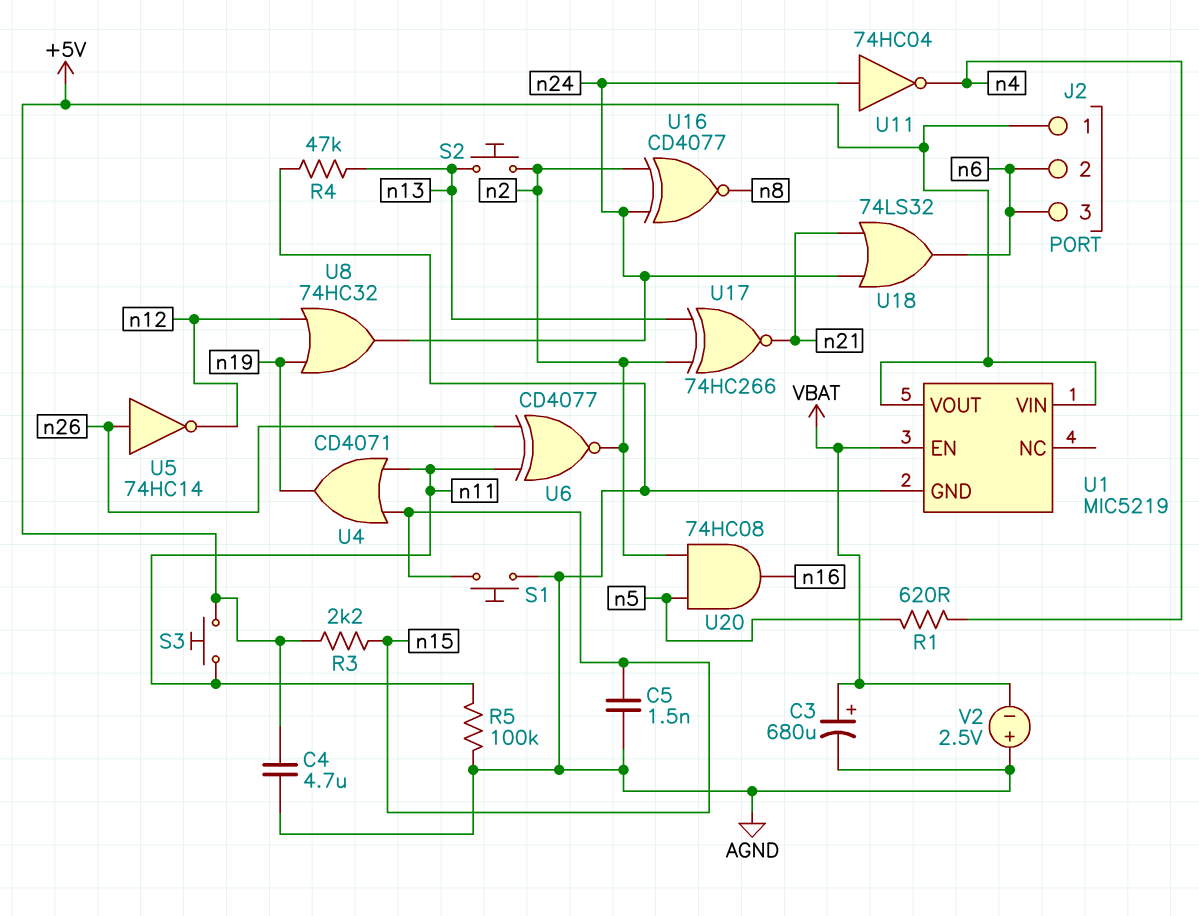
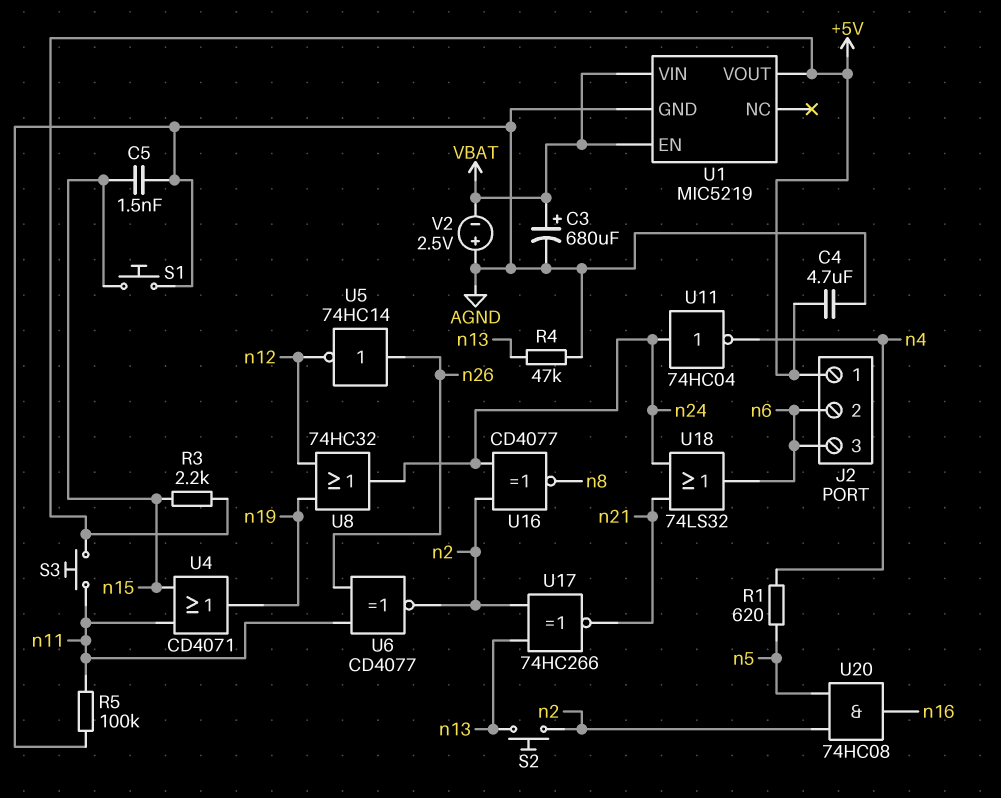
U1 pin VIN: +5V -> VBAT

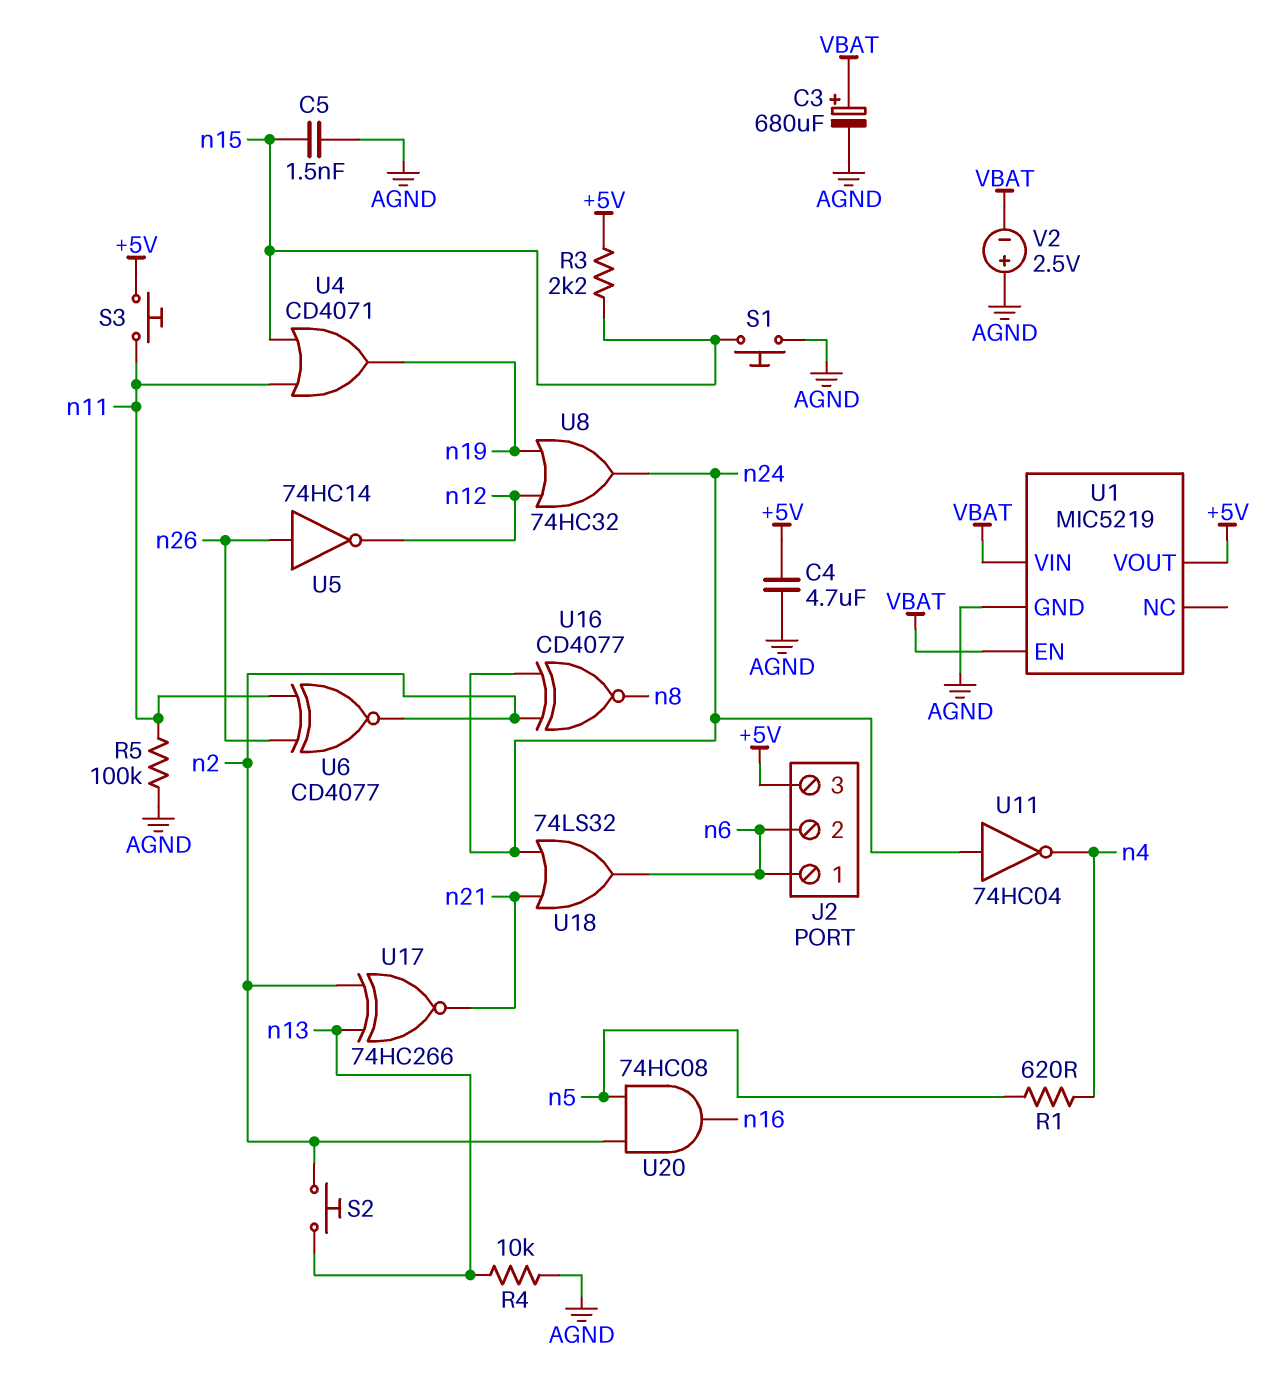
J2 pin 1: +5V -> n6
J2 pin 3: n6 -> +5V
R4: 47k (AGND, n13) -> 10k (AGND, n13)

